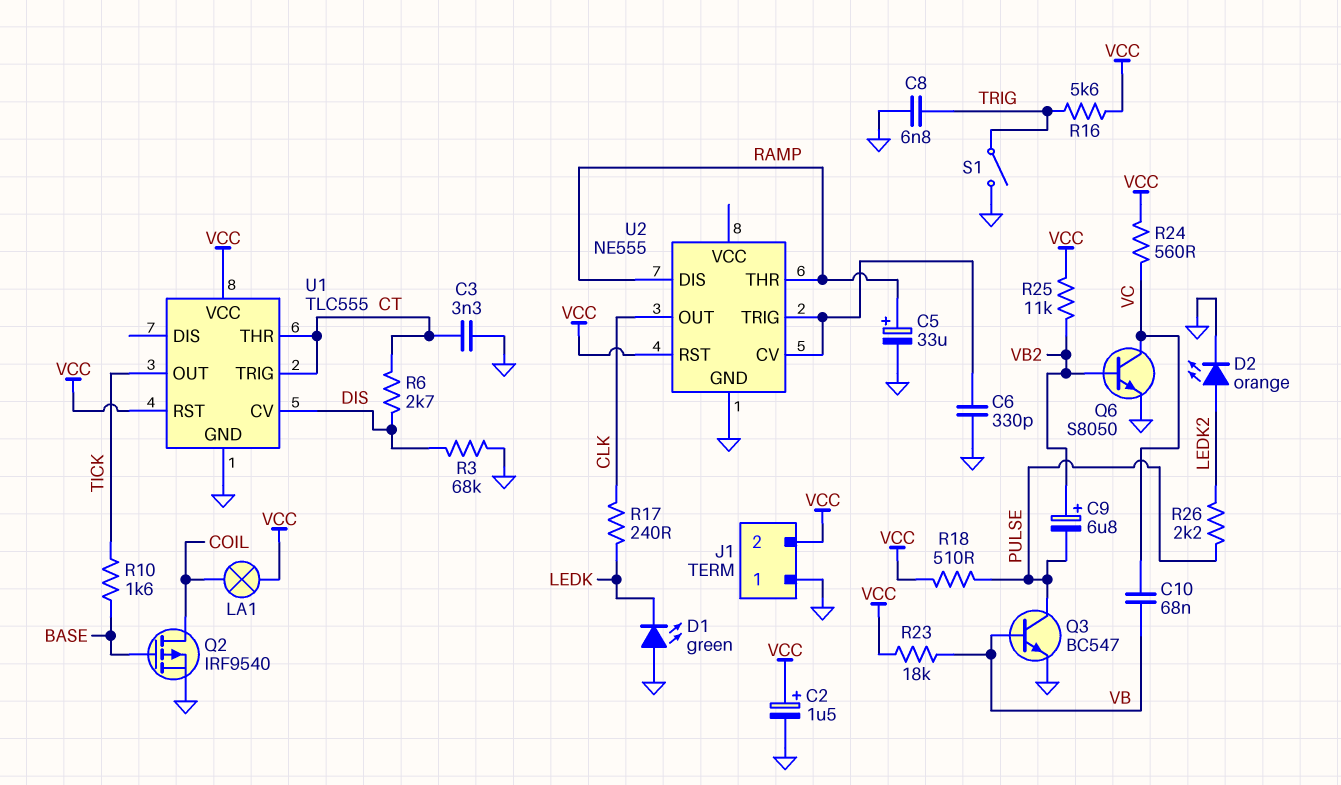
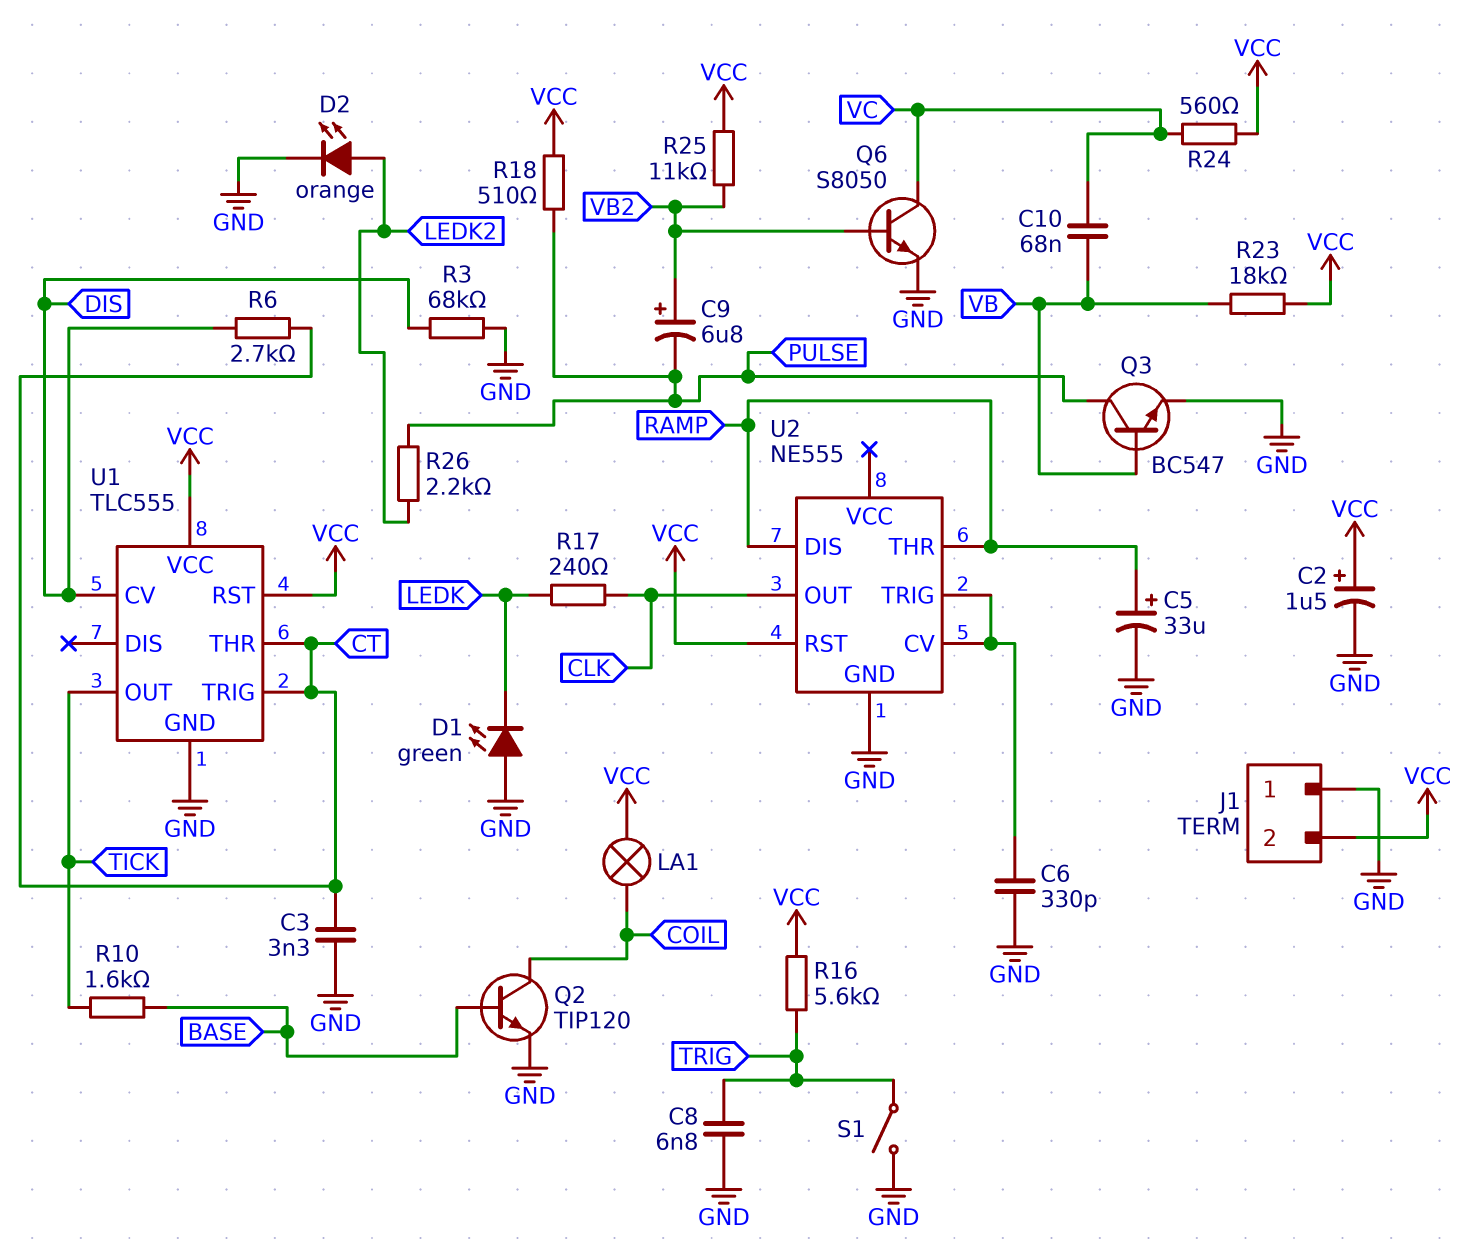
Q2: PMOS IRF9540 (G BASE, D COIL, S GND) -> NPN TIP120 (B BASE, C COIL, E GND)

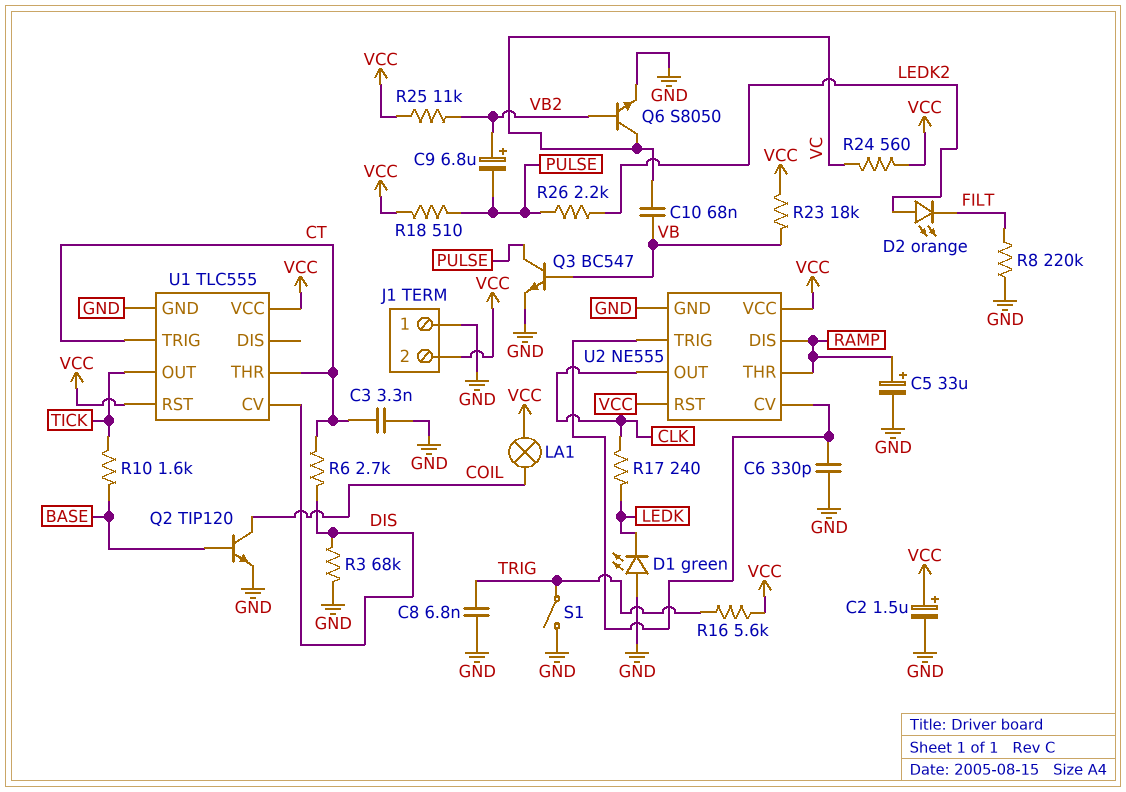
D2: LED orange (A LEDK2, K GND) -> LED orange (A LEDK2, K FILT)
R8: none -> 220k (FILT, GND)
U2 pin VCC: none -> VCC

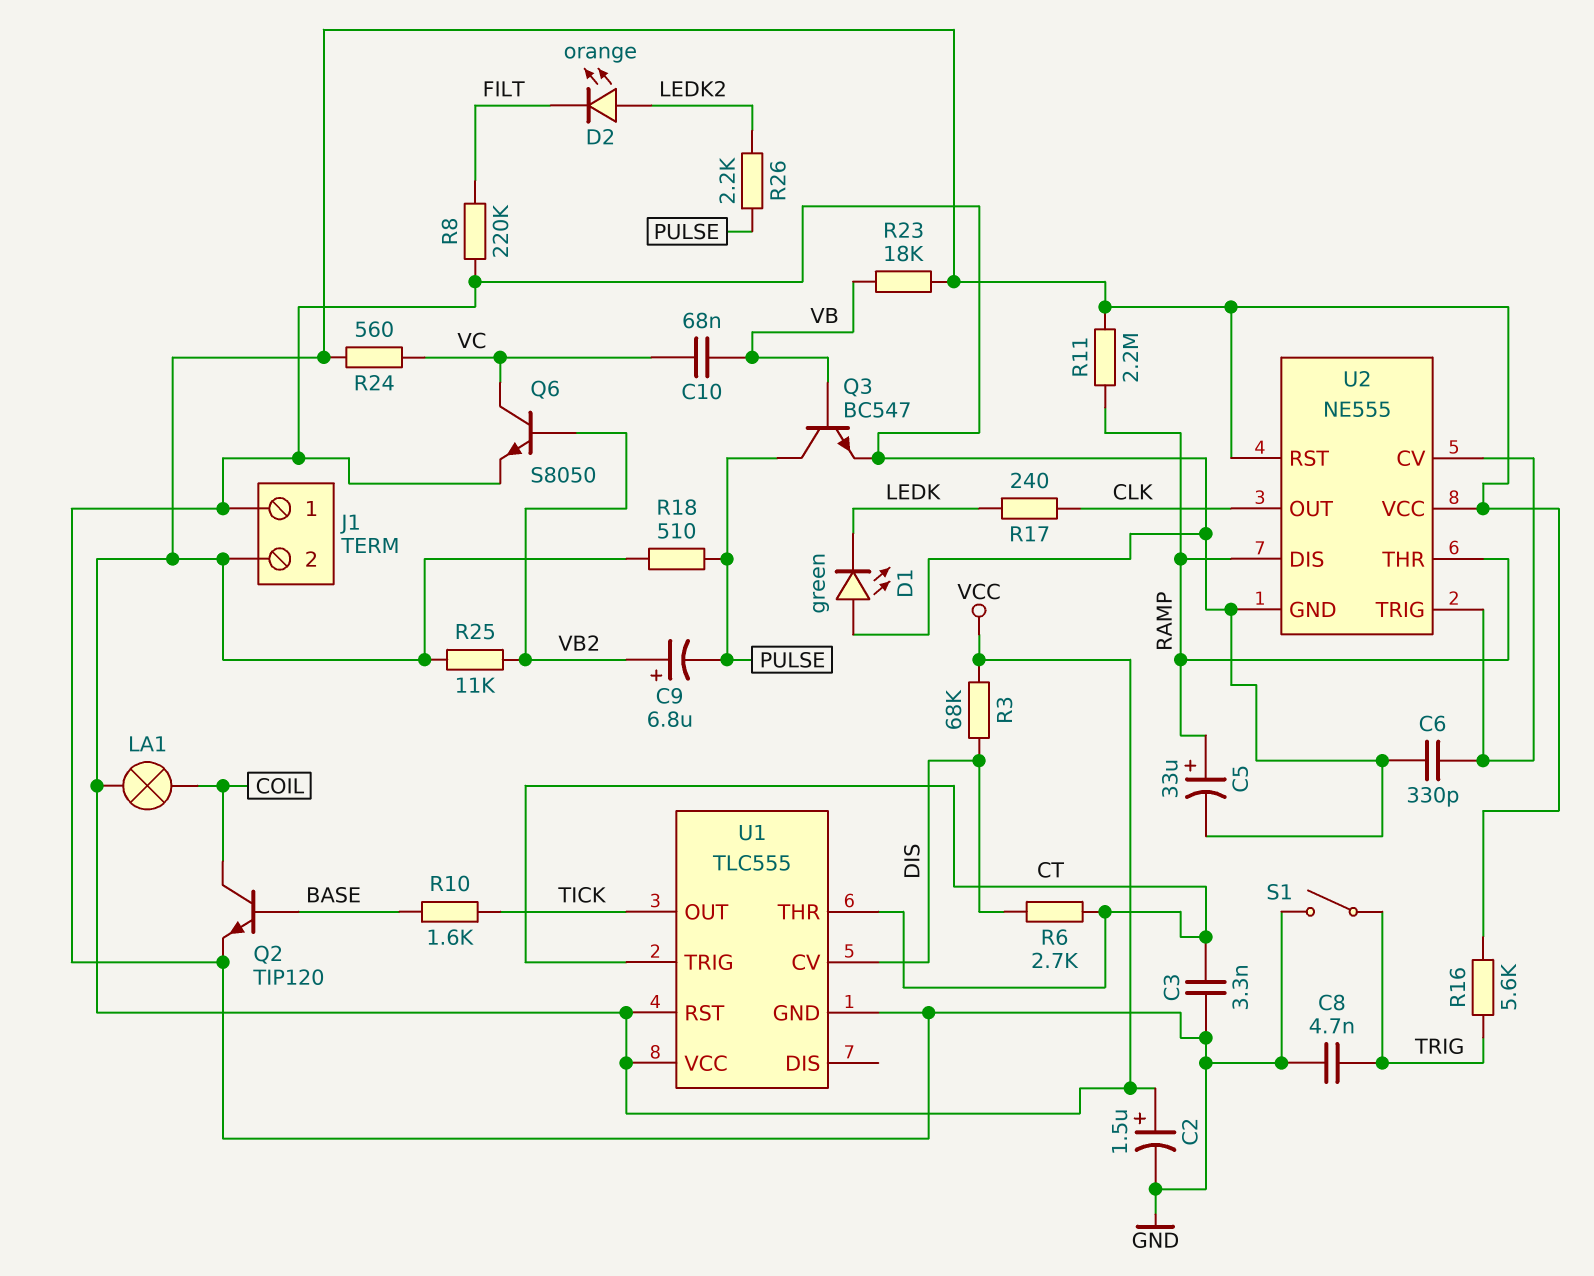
C8: 6.8nF (GND, TRIG) -> 4.7nF (GND, TRIG)
R3: 68k (DIS, GND) -> 68k (DIS, VCC)
R11: none -> 2.2M (RAMP, VCC)

